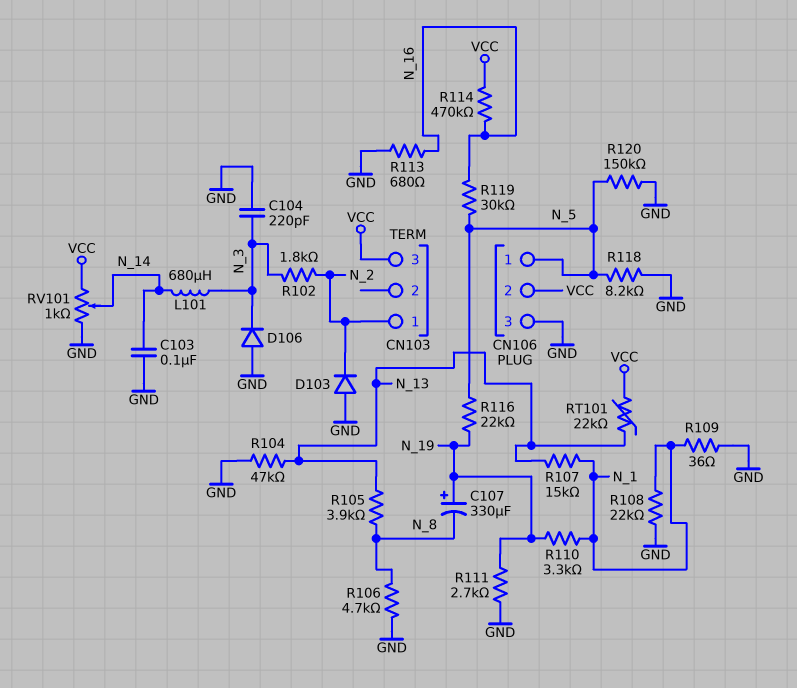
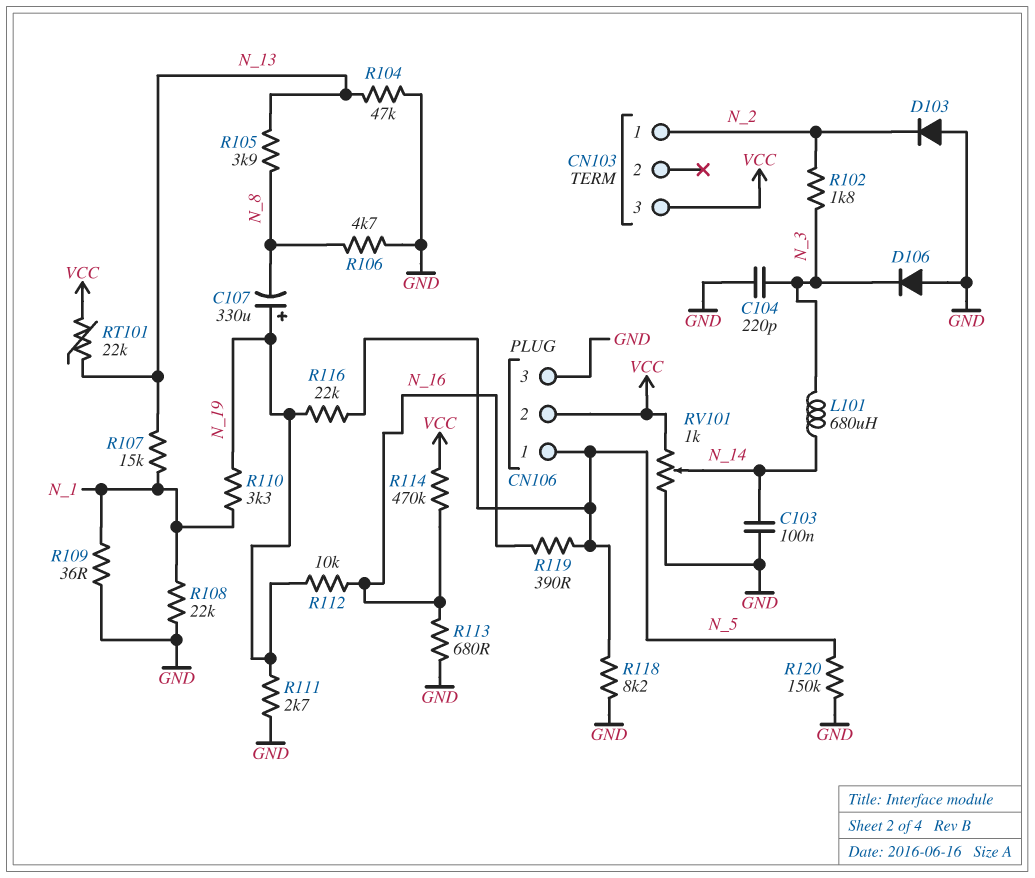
R112: none -> 10k (N_16, N_19)
R119: 30k (N_5, N_16) -> 390 (N_5, N_16)

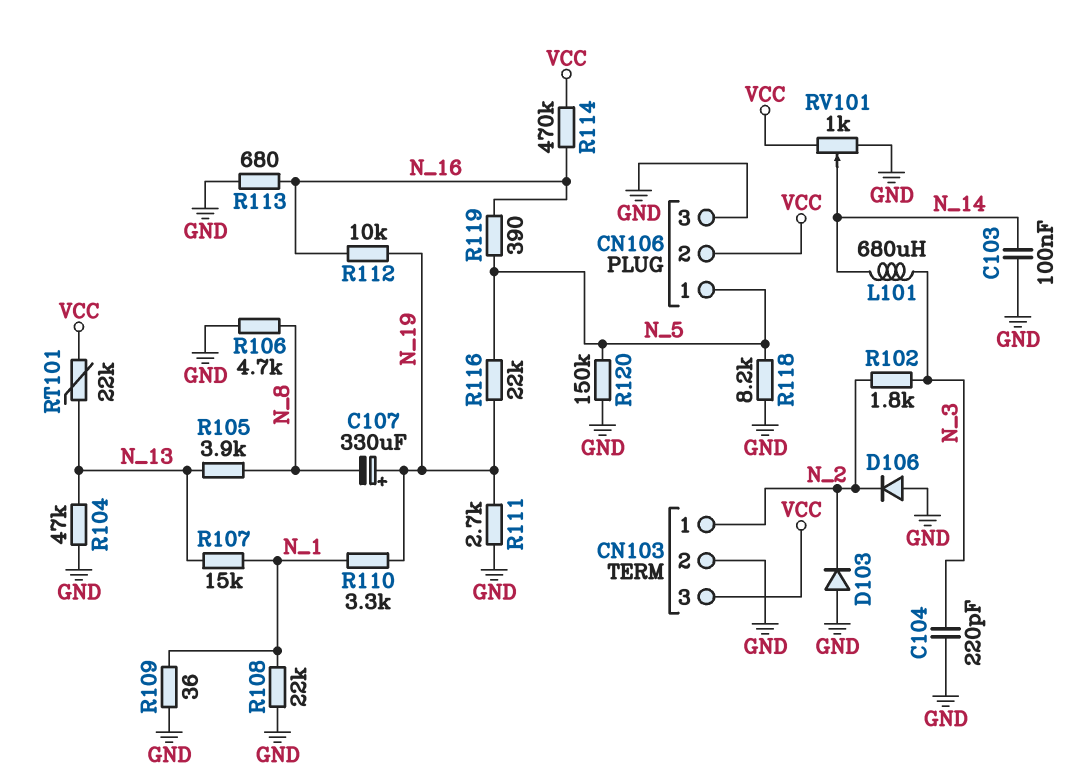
CN103 pin 2: none -> GND
D106: diode (A GND, K N_3) -> diode (A GND, K N_2)

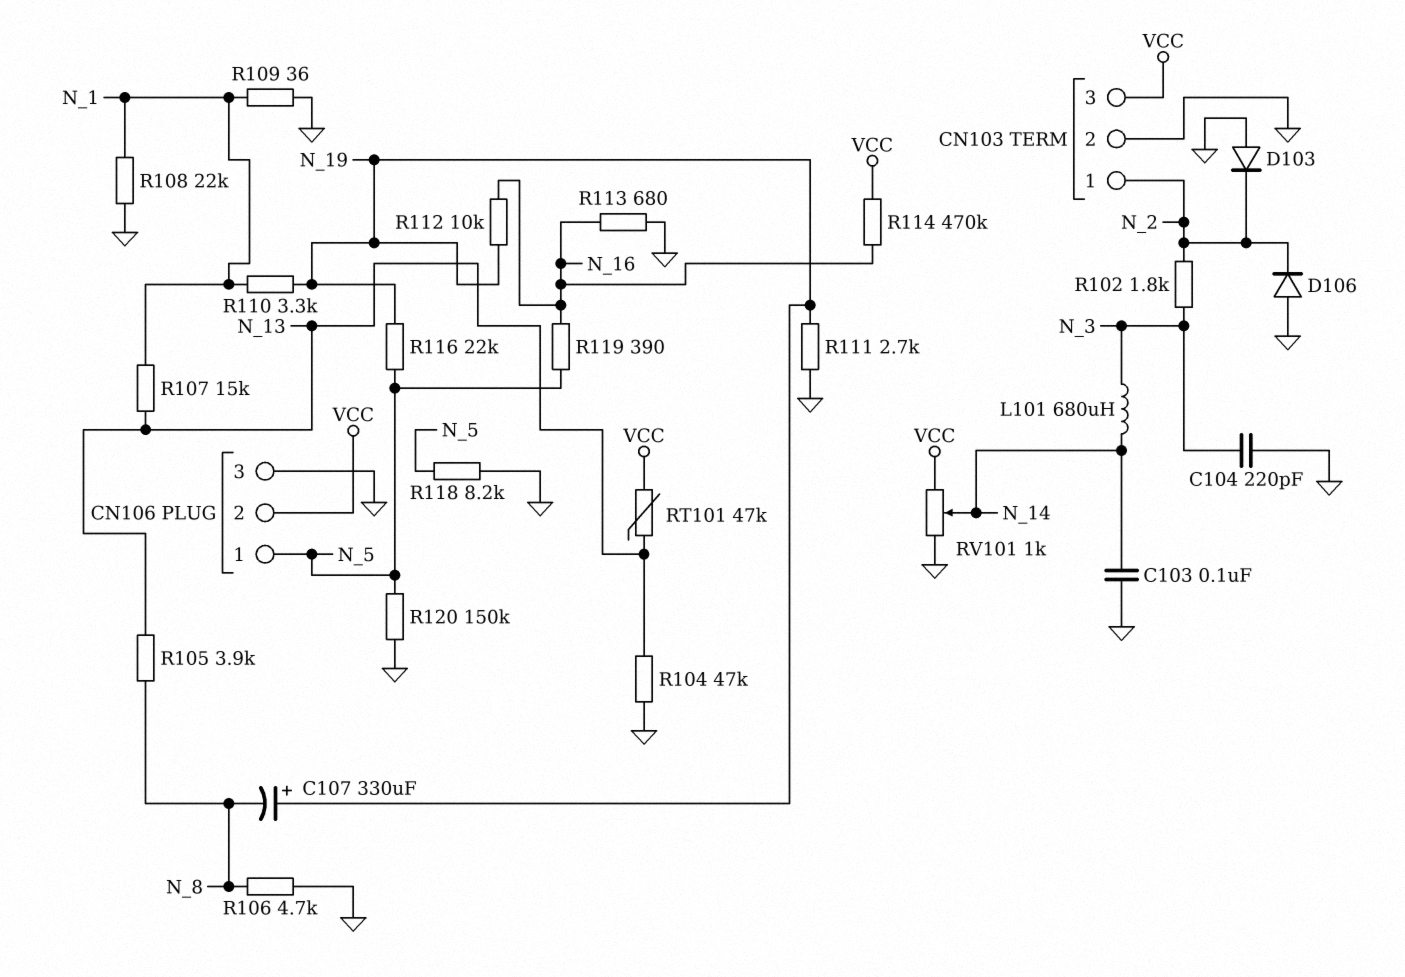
RT101: 22k (N_13, VCC) -> 47k (N_13, VCC)

